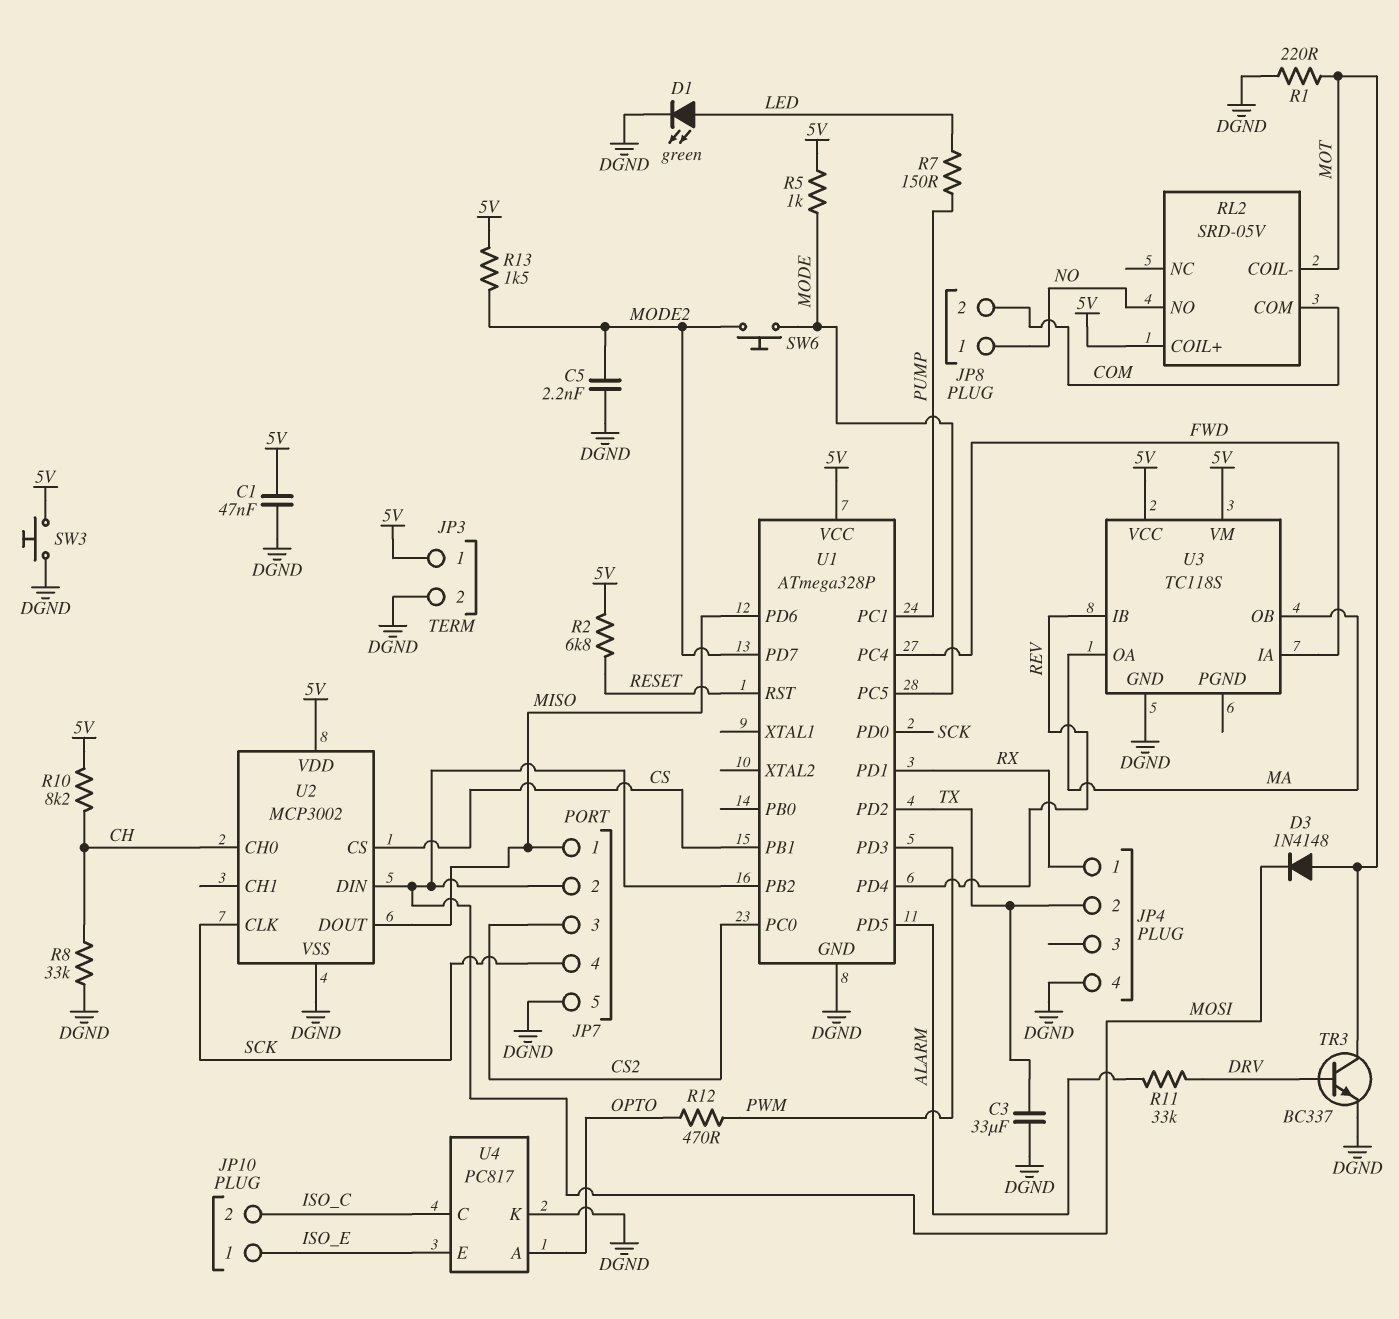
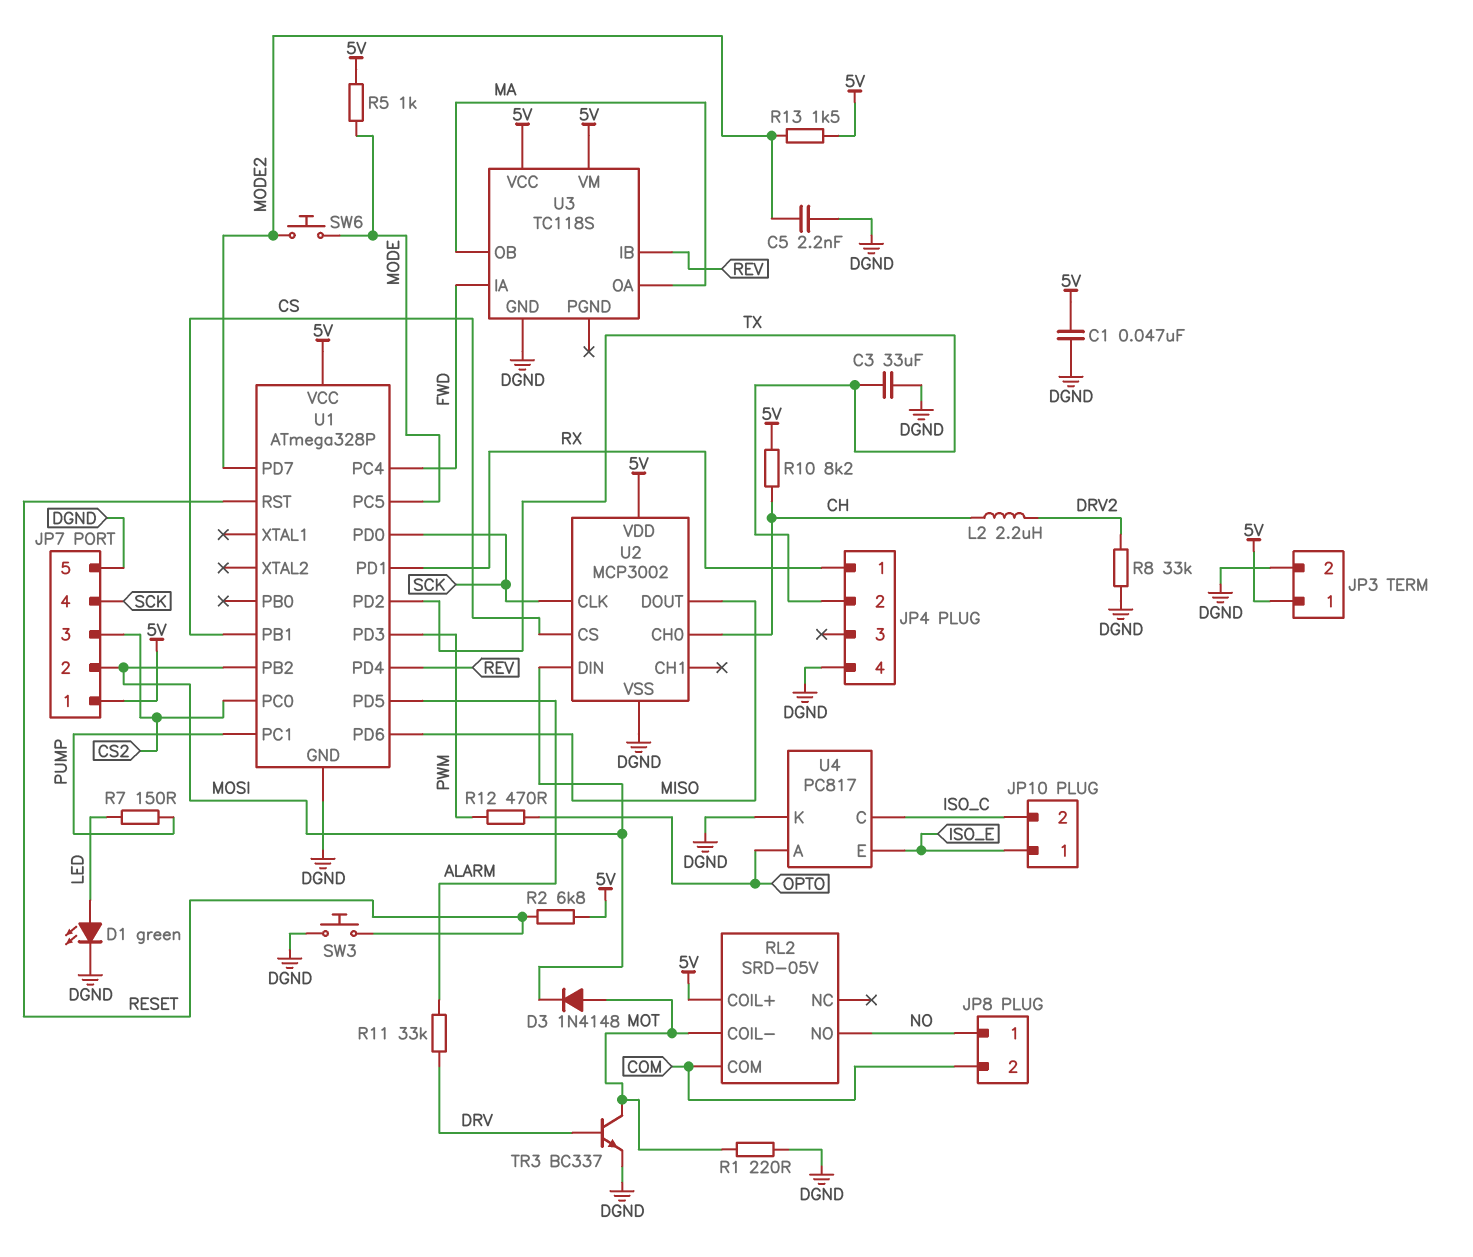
JP7 pin 1: MISO -> 5V
L2: none -> 2.2uH (CH, DRV2)
R8: 33k (CH, DGND) -> 33k (DGND, DRV2)
SW3: button (5V, DGND) -> button (DGND, RESET)

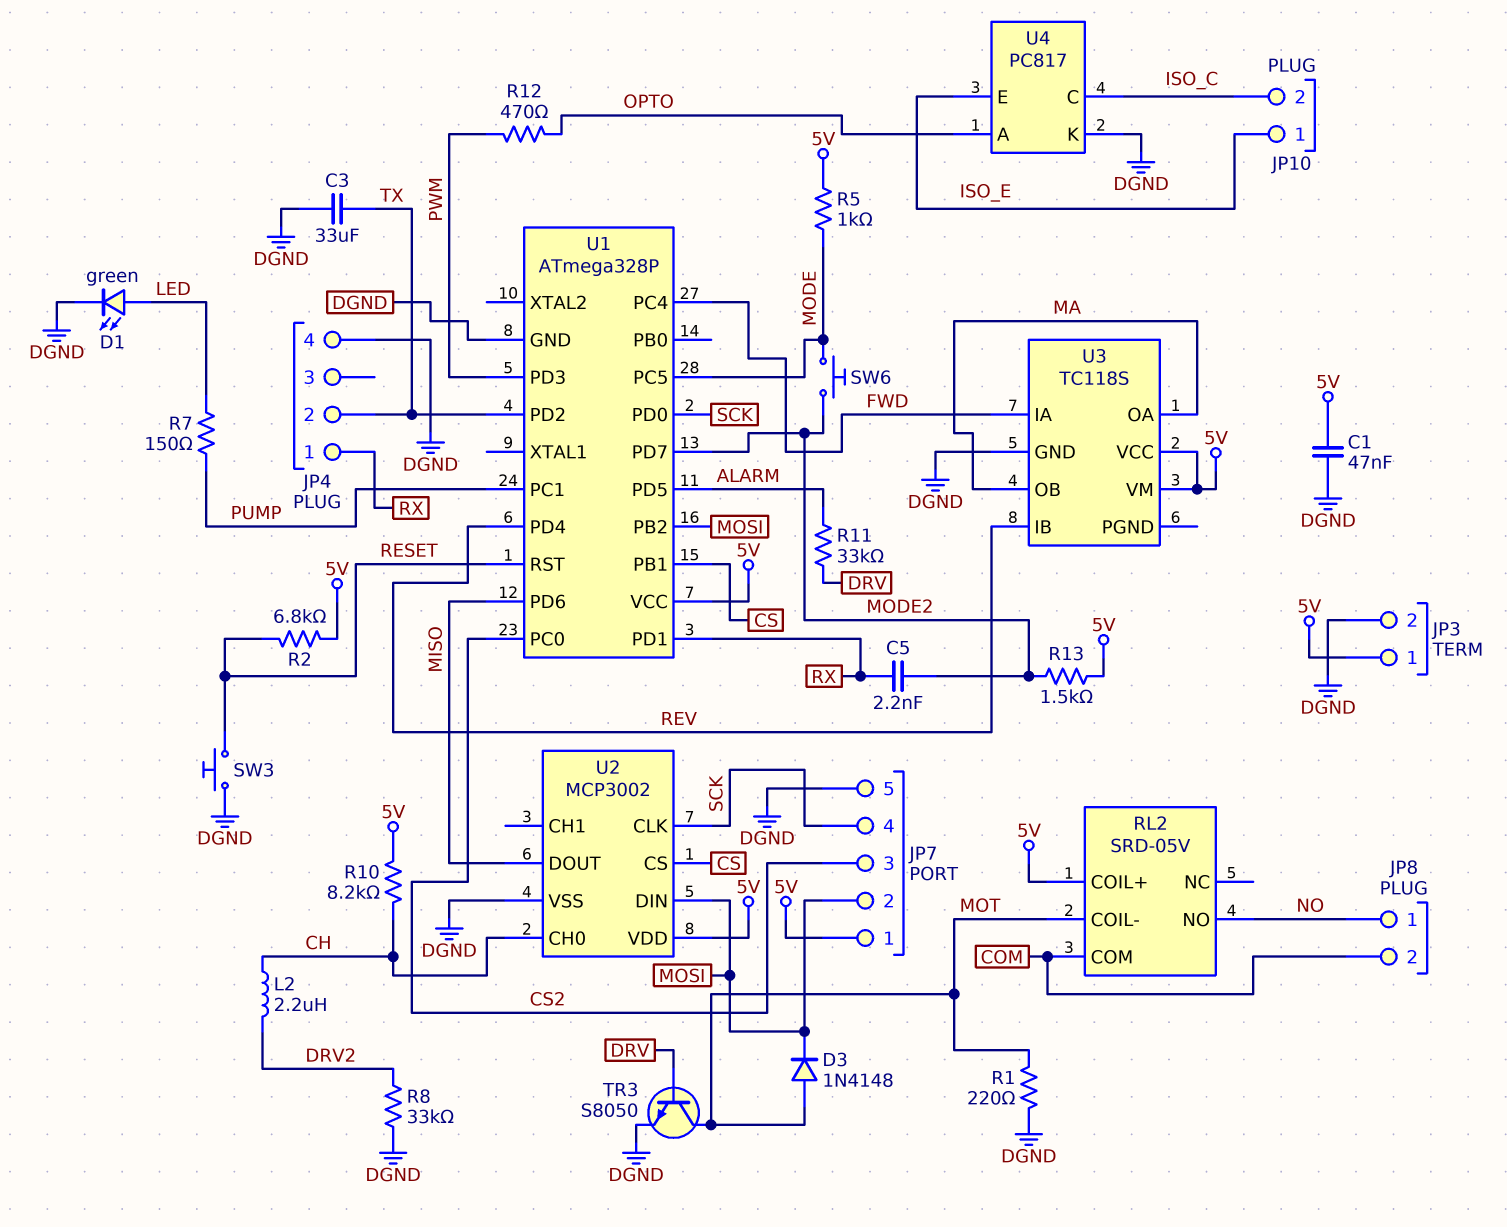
C5: 2.2nF (DGND, MODE2) -> 2.2nF (MODE2, RX)
TR3: NPN BC337 (B DRV, C MOT, E DGND) -> NPN S8050 (B DRV, C MOT, E DGND)

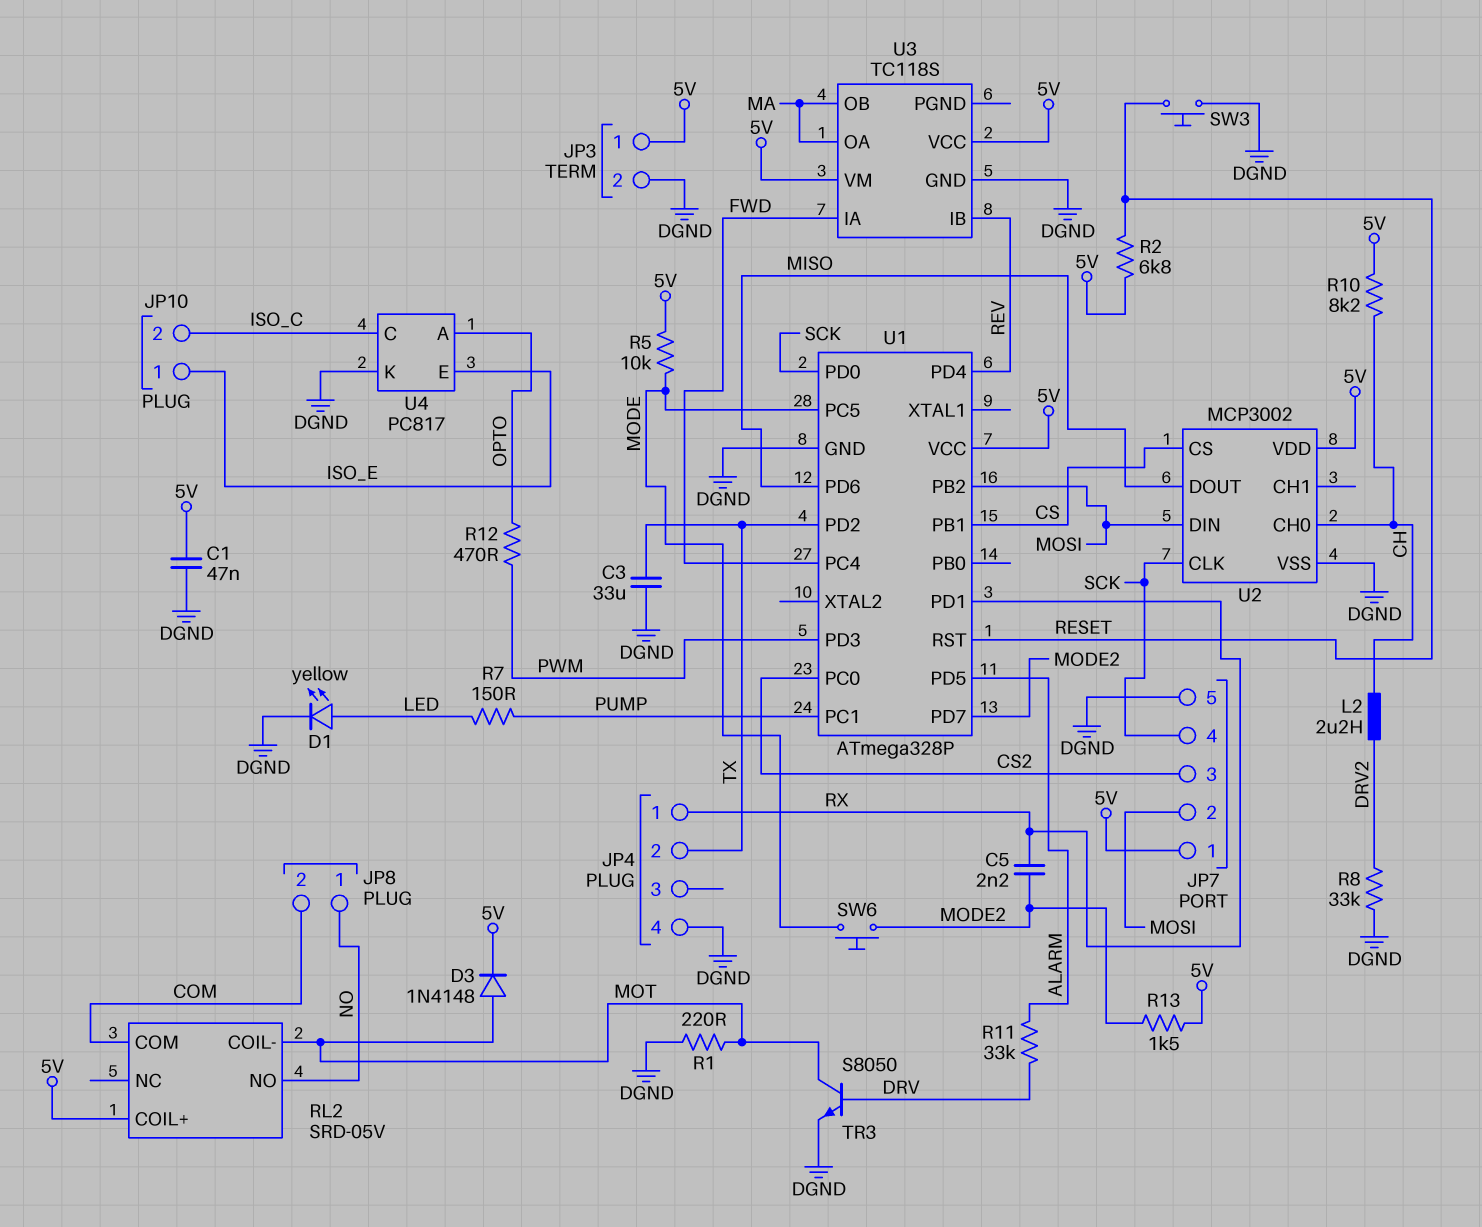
D1: LED green (A LED, K DGND) -> LED yellow (A LED, K DGND)
D3: diode 1N4148 (A MOT, K MOSI) -> diode 1N4148 (A MOT, K 5V)
R5: 1k (5V, MODE) -> 10k (5V, MODE)

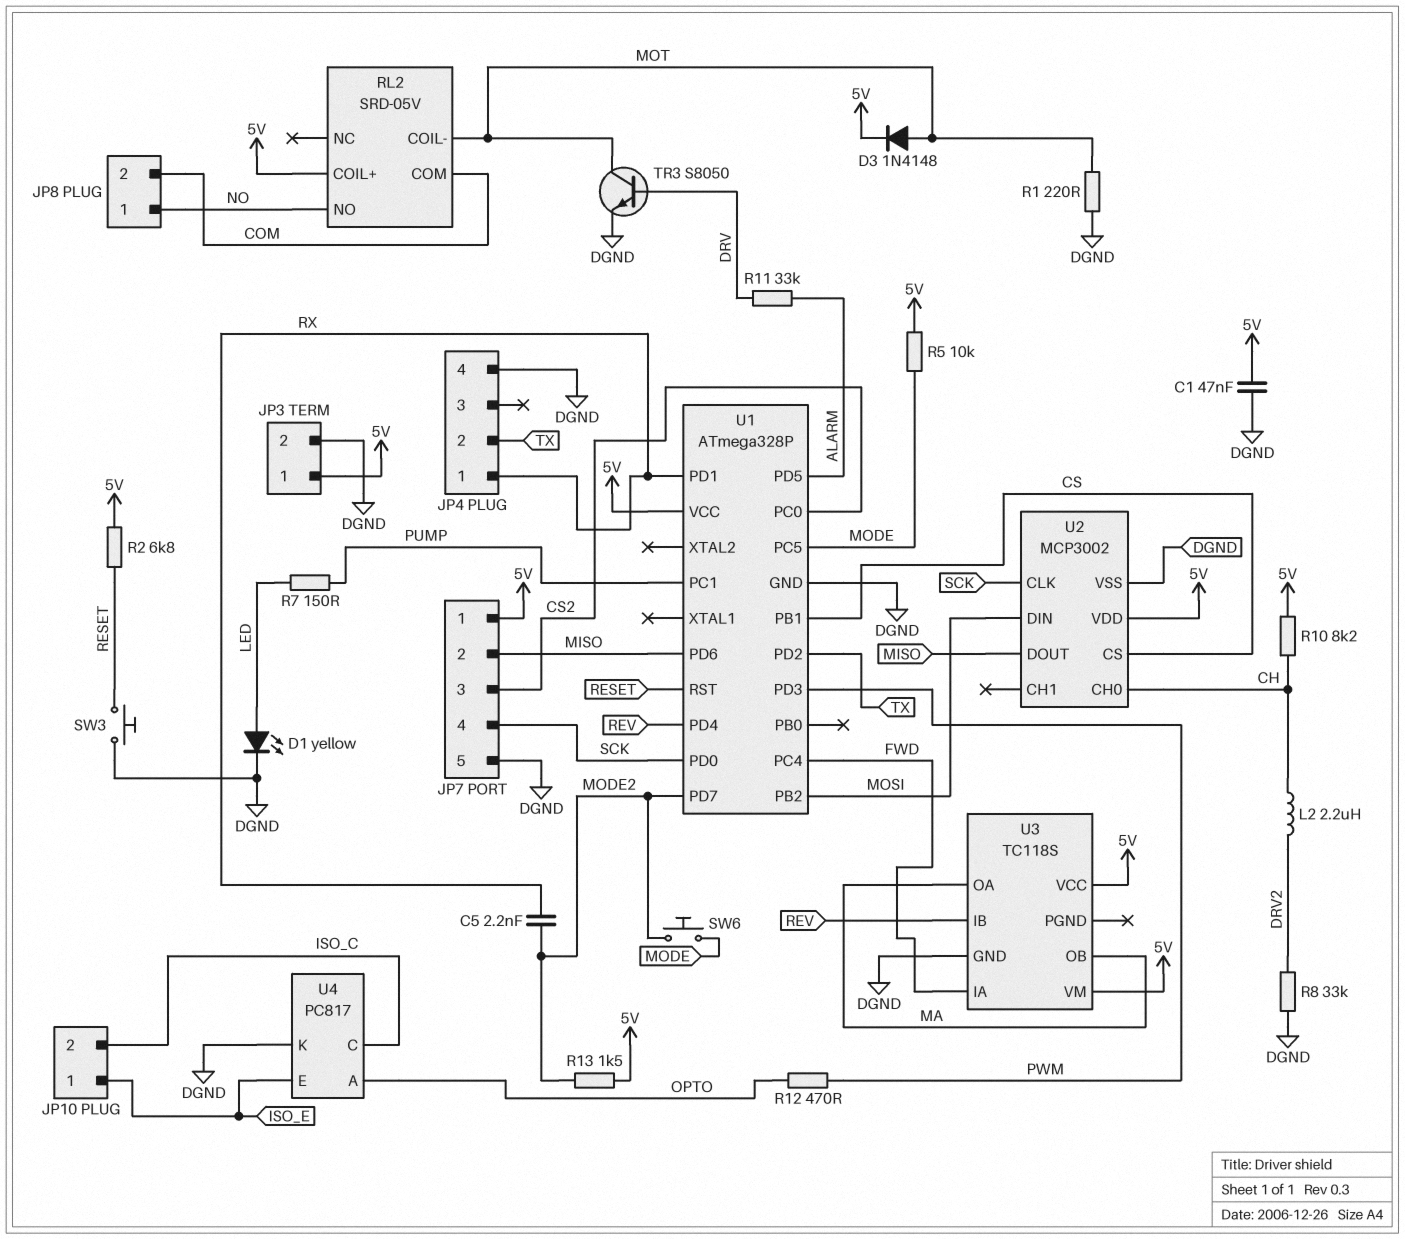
C3: 33uF (DGND, TX) -> none
JP7 pin 2: MOSI -> MISO

